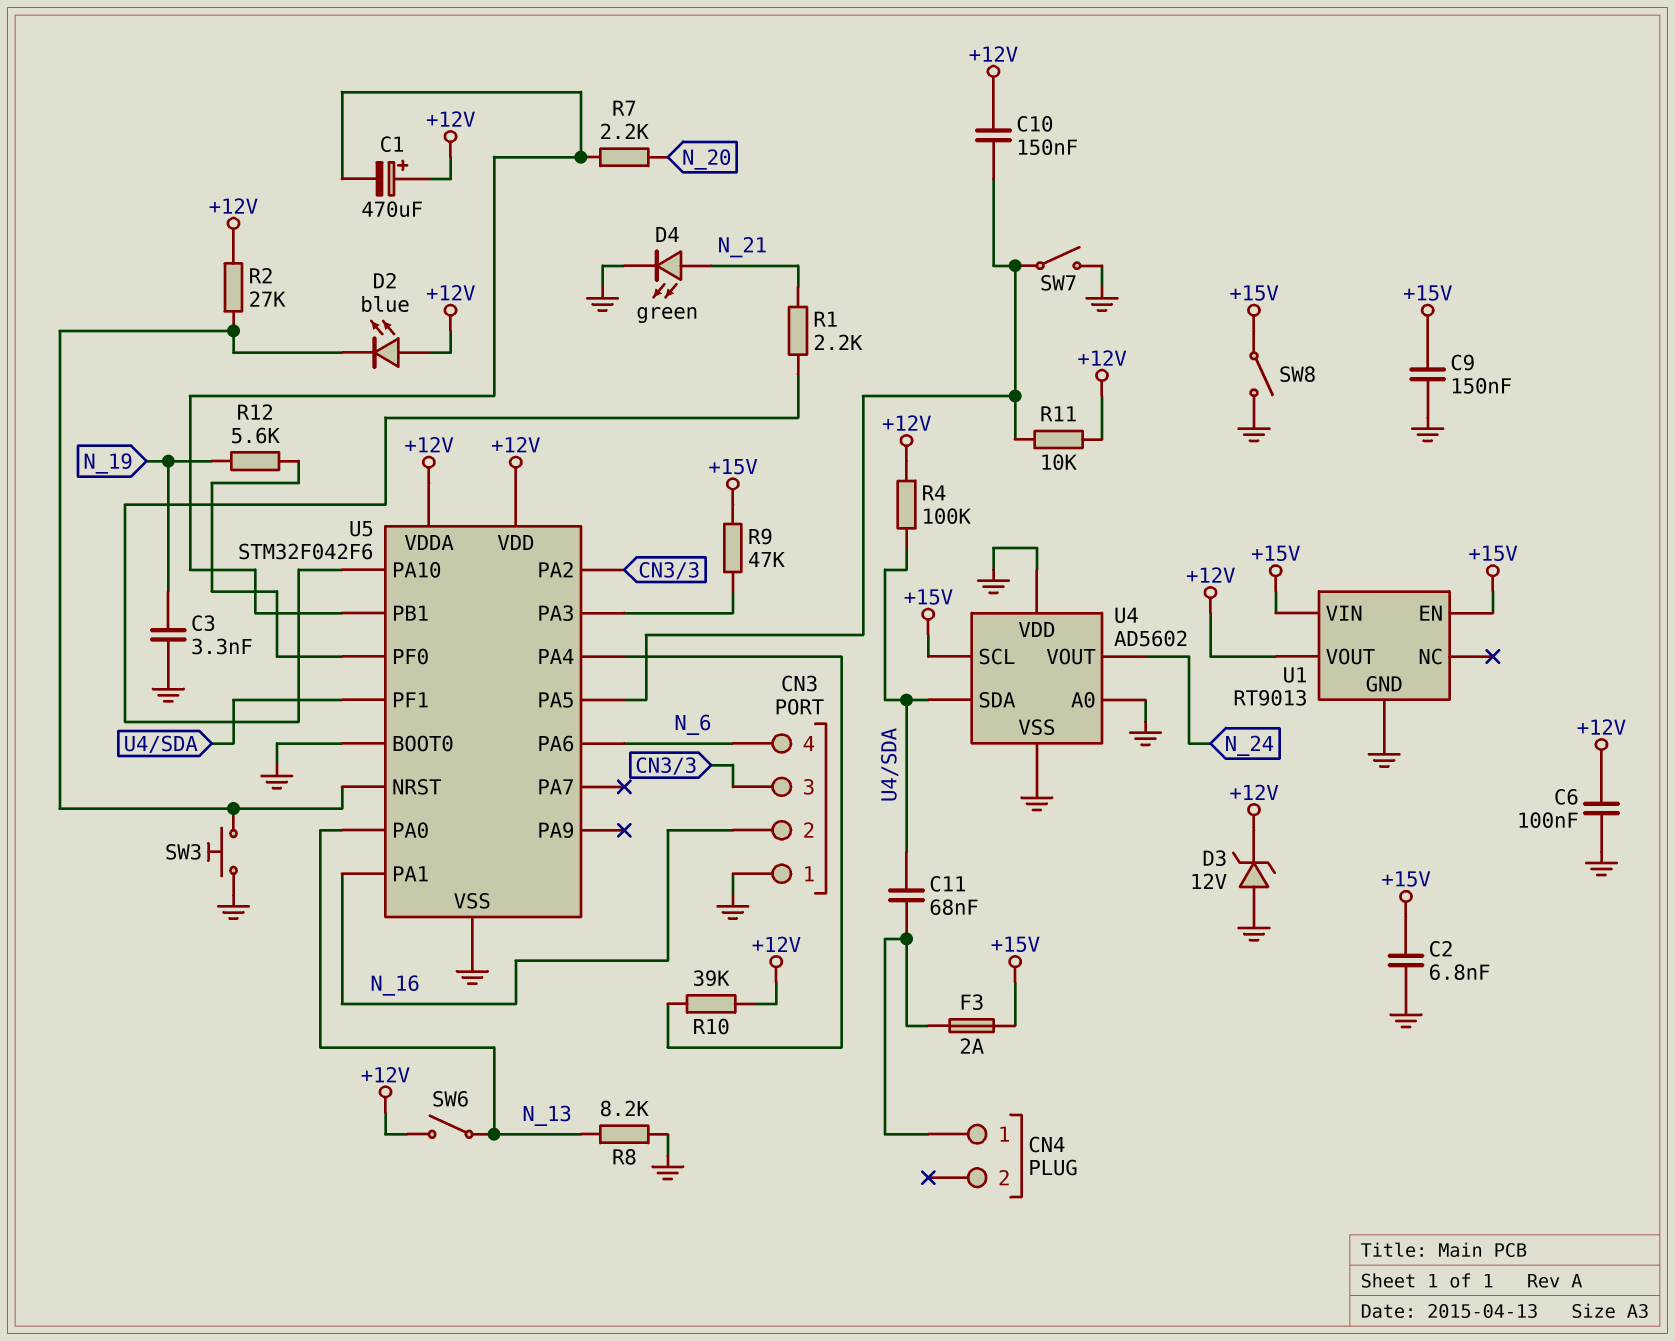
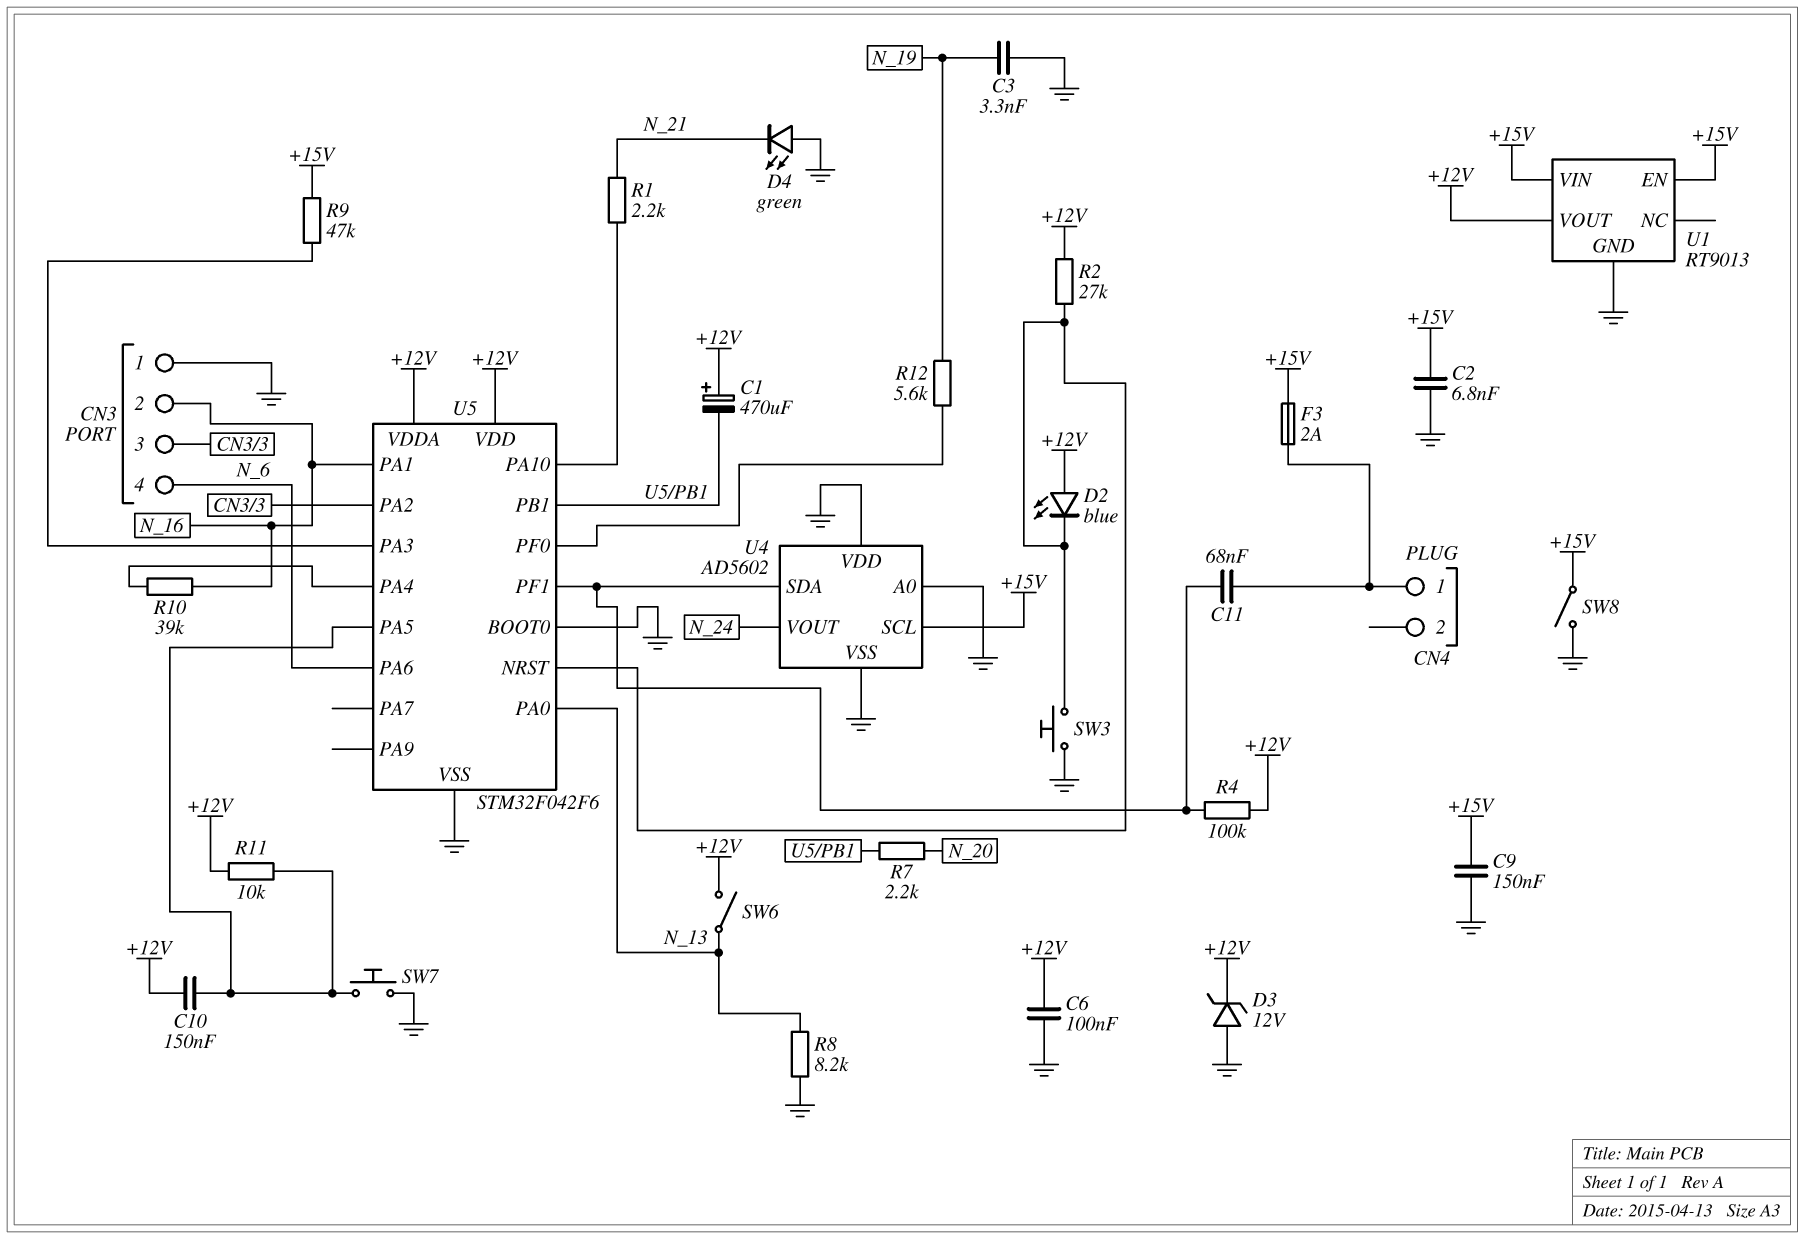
D4: LED green (A N_21, K GND) -> LED green (A GND, K N_21)
R10: 39k (+12V, U5/PA4) -> 39k (N_16, U5/PA4)
SW7: switch (GND, U5/PA5) -> button (GND, U5/PA5)

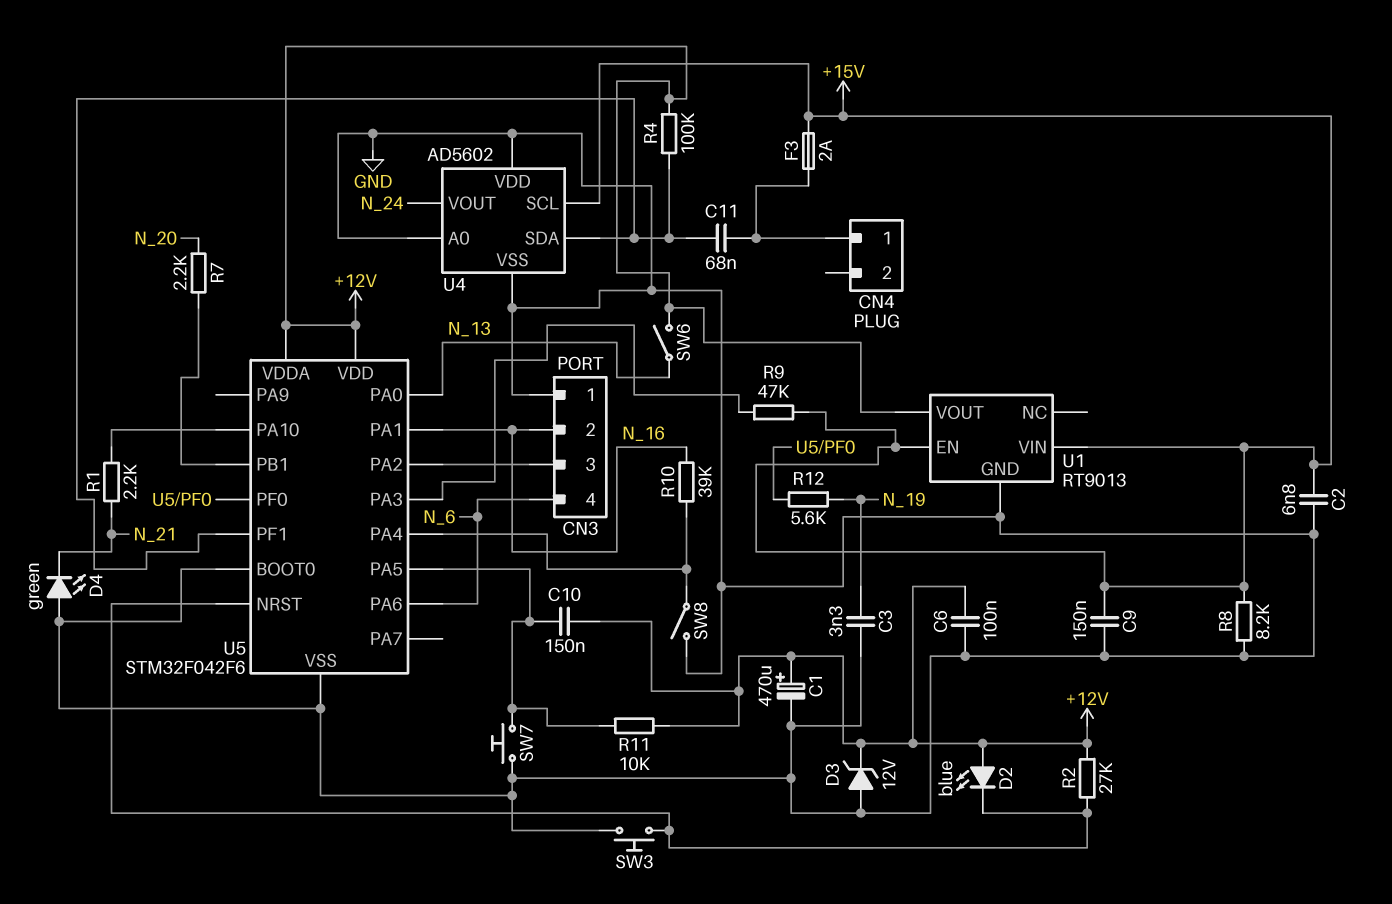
C1: 470uF (plus +12V, minus U5/PB1) -> 470uF (plus +12V, minus GND)
R8: 8.2k (GND, N_13) -> 8.2k (+15V, GND)
SW8: switch (+15V, GND) -> switch (GND, U5/PA4)

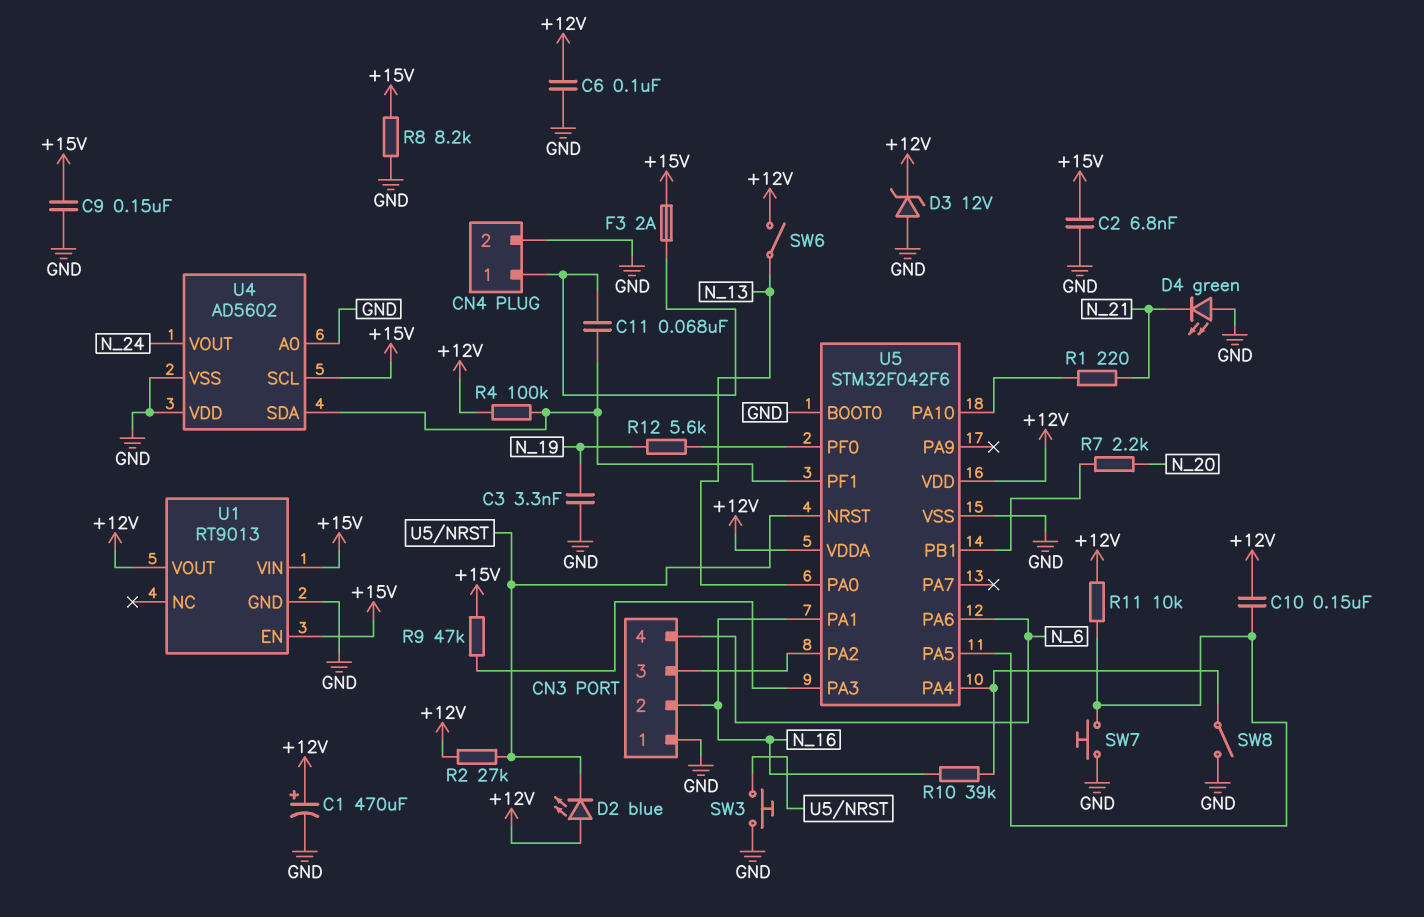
CN4 pin 2: none -> GND
R1: 2.2k (N_21, U5/PA10) -> 220 (N_21, U5/PA10)

